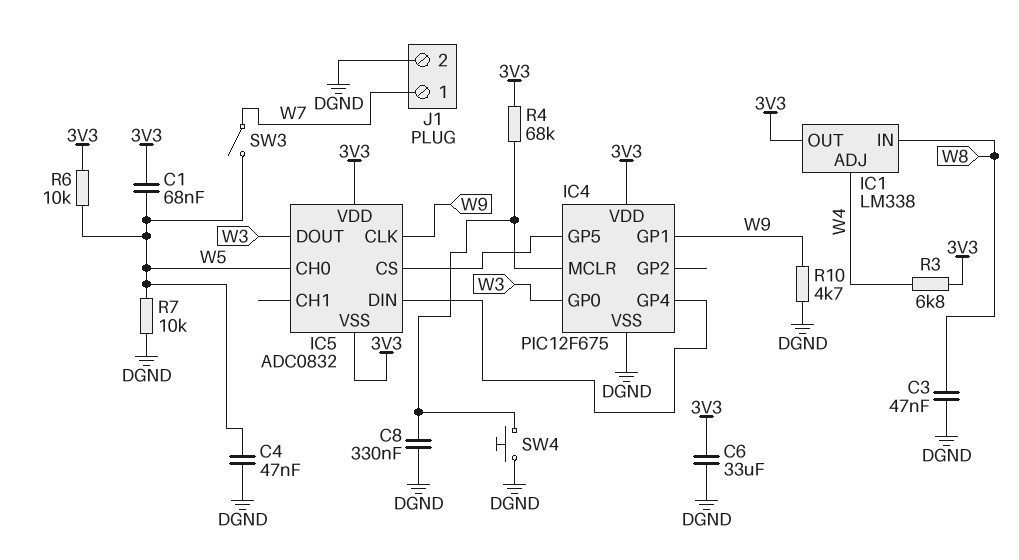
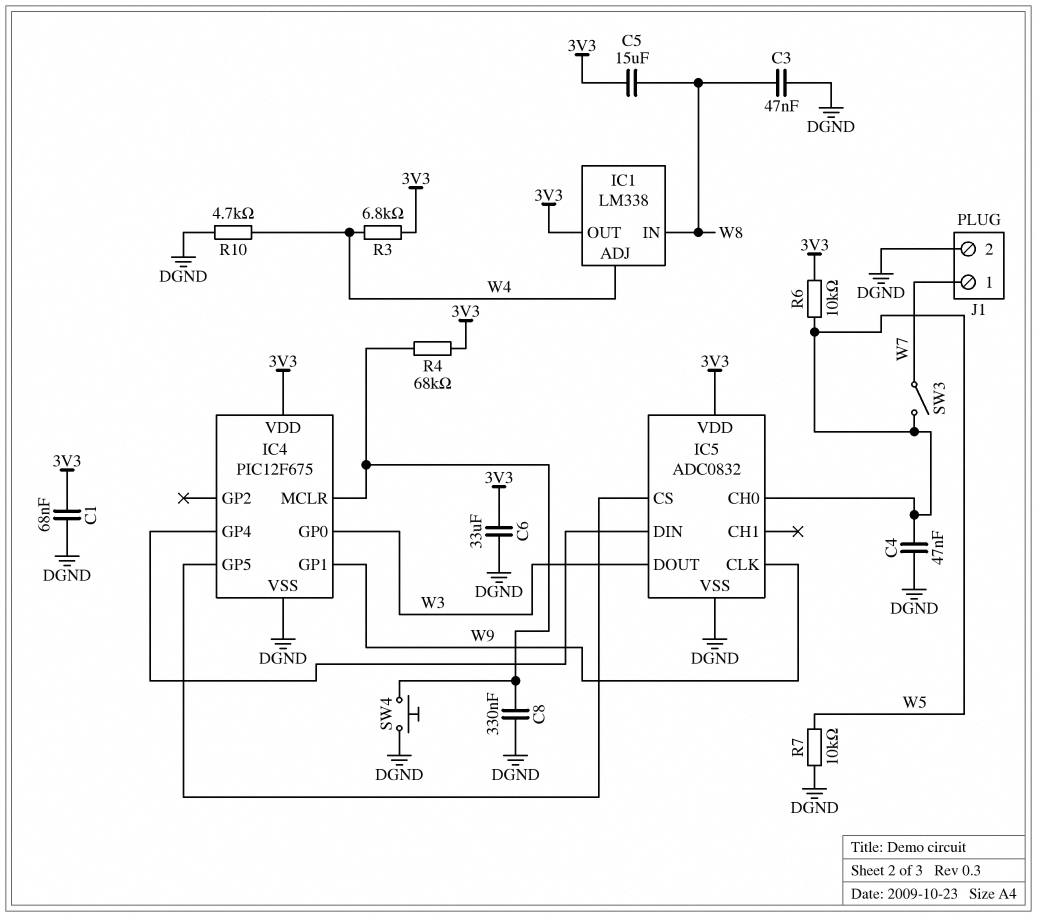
C1: 68nF (3V3, W5) -> 68nF (3V3, DGND)
C5: none -> 15uF (3V3, W8)
IC5 pin VSS: 3V3 -> DGND
R10: 4.7k (DGND, W9) -> 4.7k (DGND, W4)

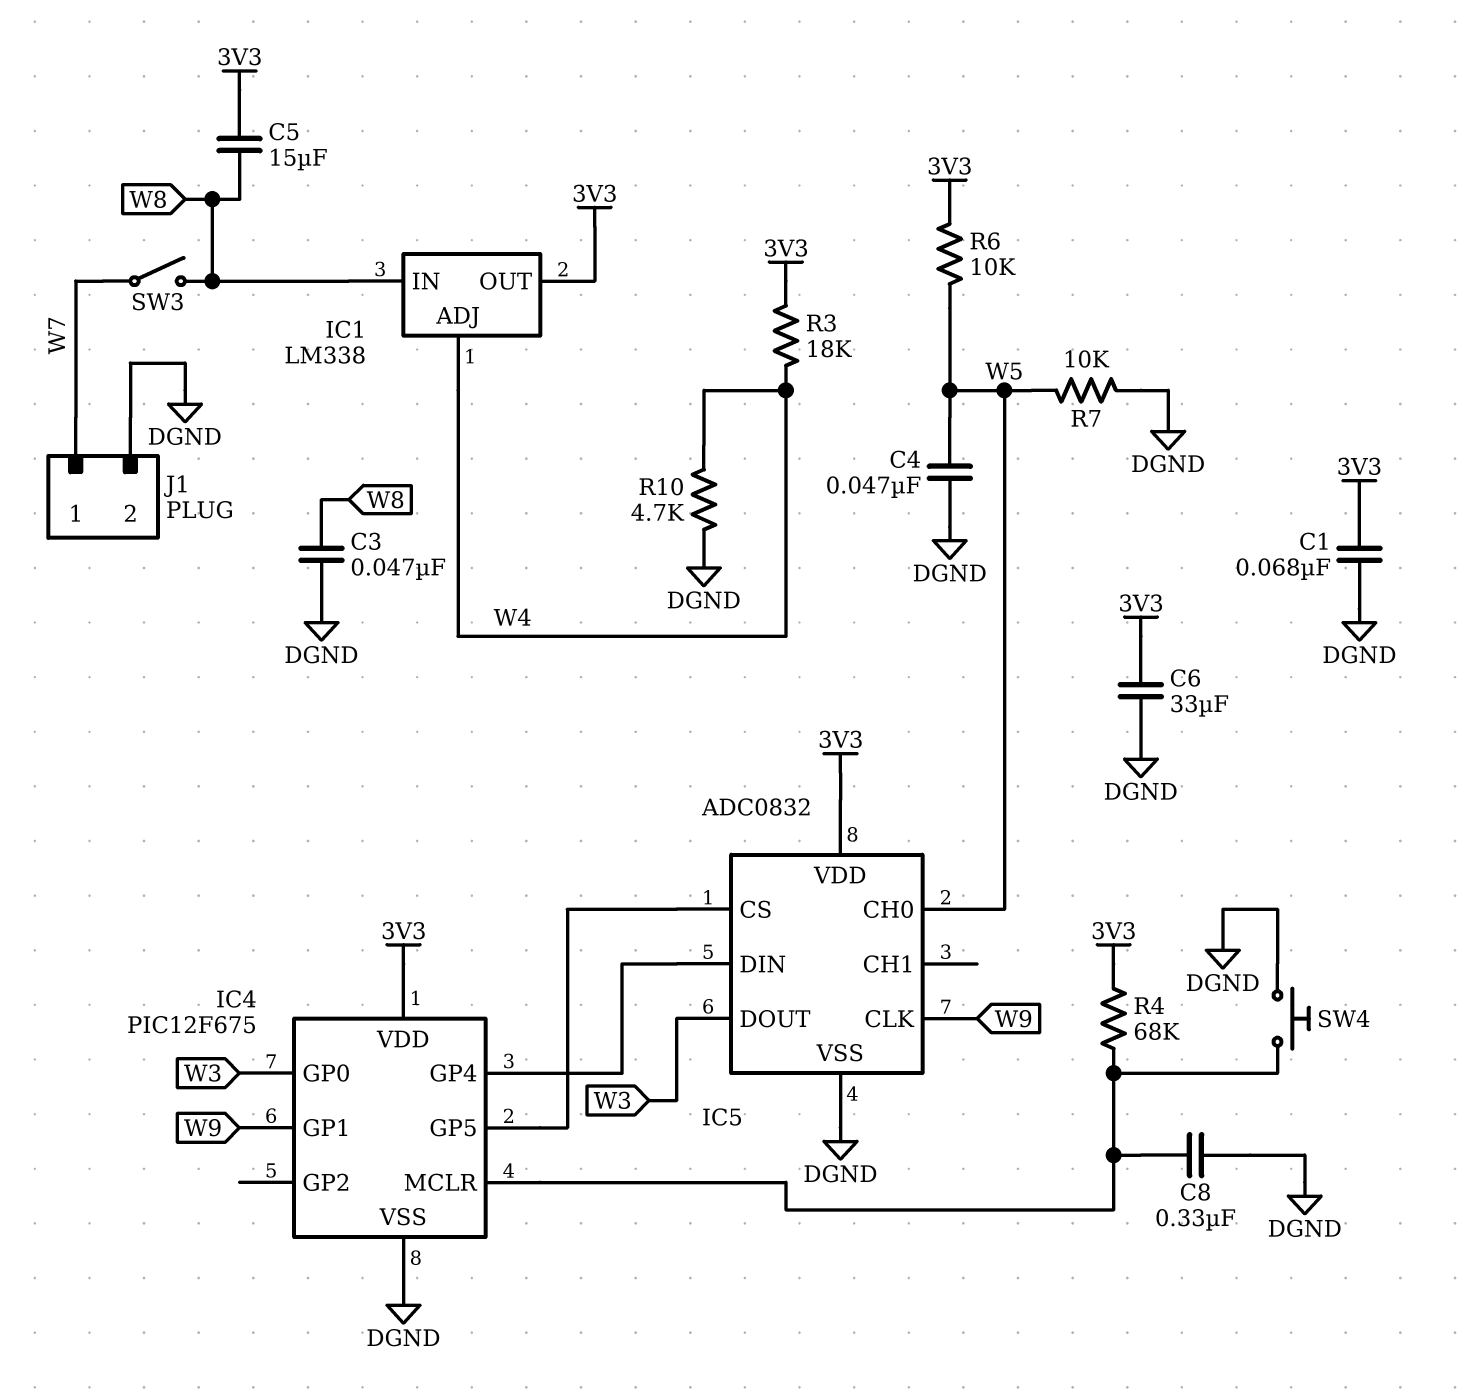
R3: 6.8k (3V3, W4) -> 18k (3V3, W4)
SW3: switch (W5, W7) -> switch (W7, W8)

